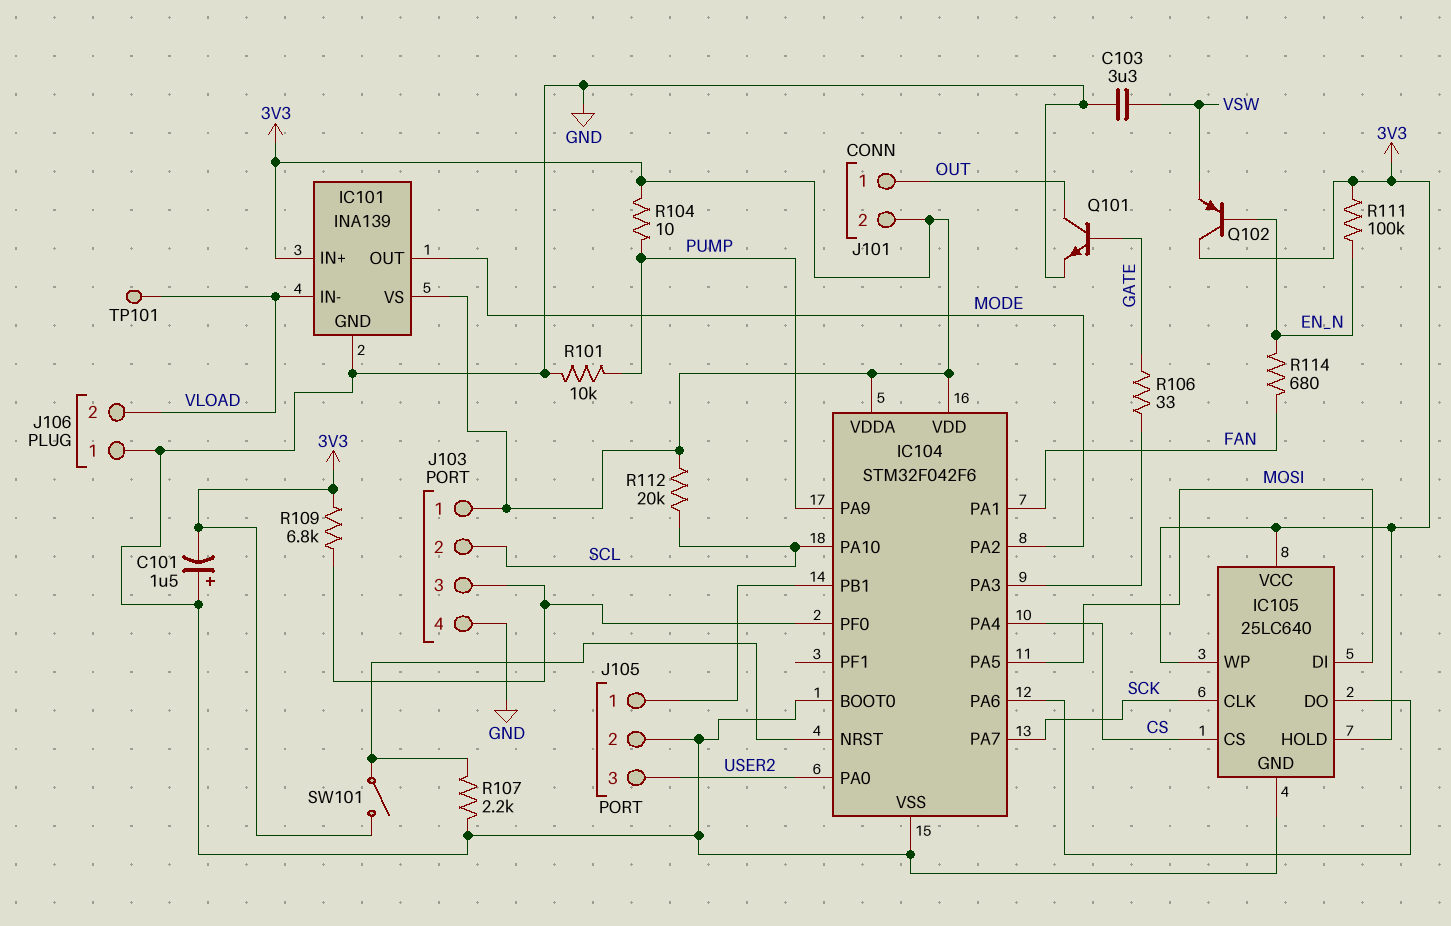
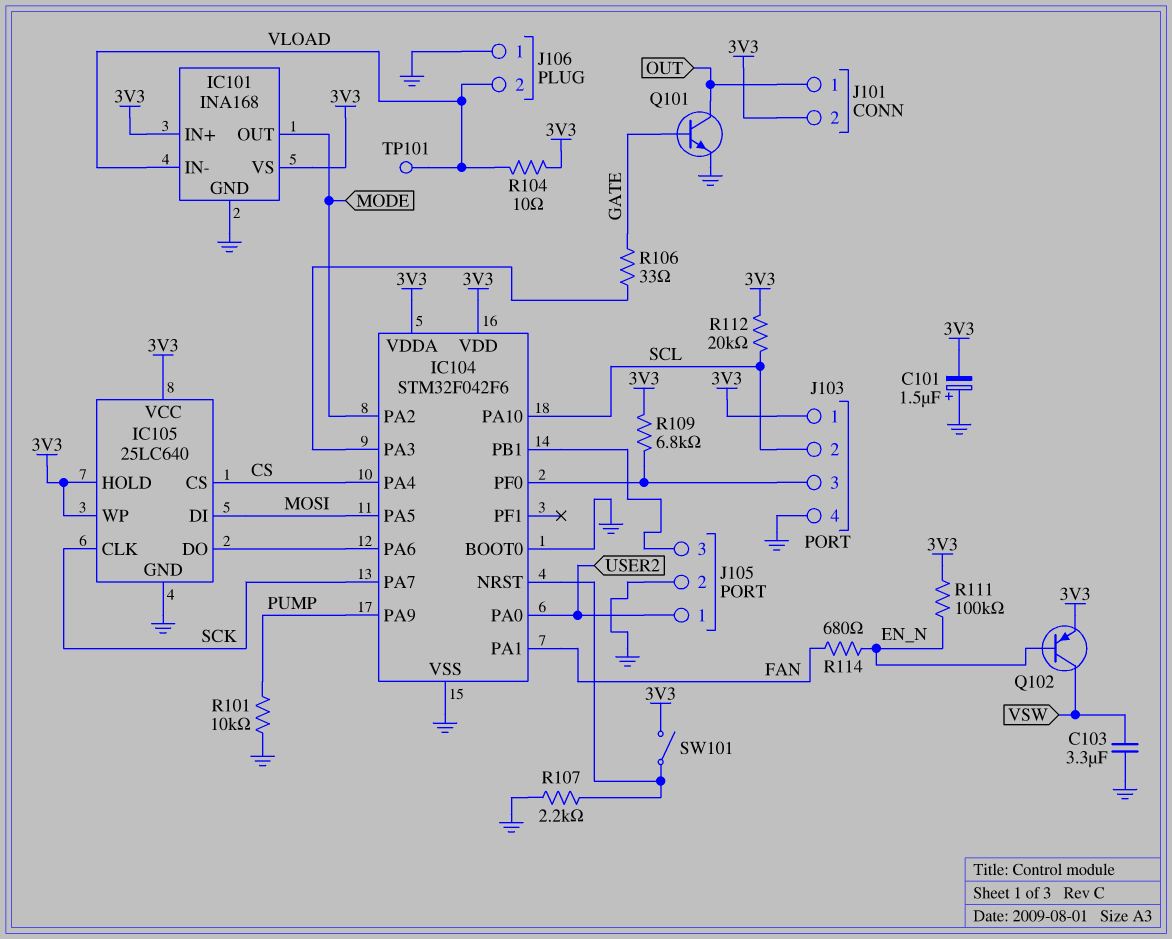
IC101: INA139 -> INA168
J105 pin 1: IC104/PB1 -> USER2
J105 pin 3: USER2 -> IC104/PB1
Q102: PNP (B EN_N, C 3V3, E VSW) -> PNP (B EN_N, C VSW, E 3V3)
R104: 10 (3V3, PUMP) -> 10 (3V3, VLOAD)

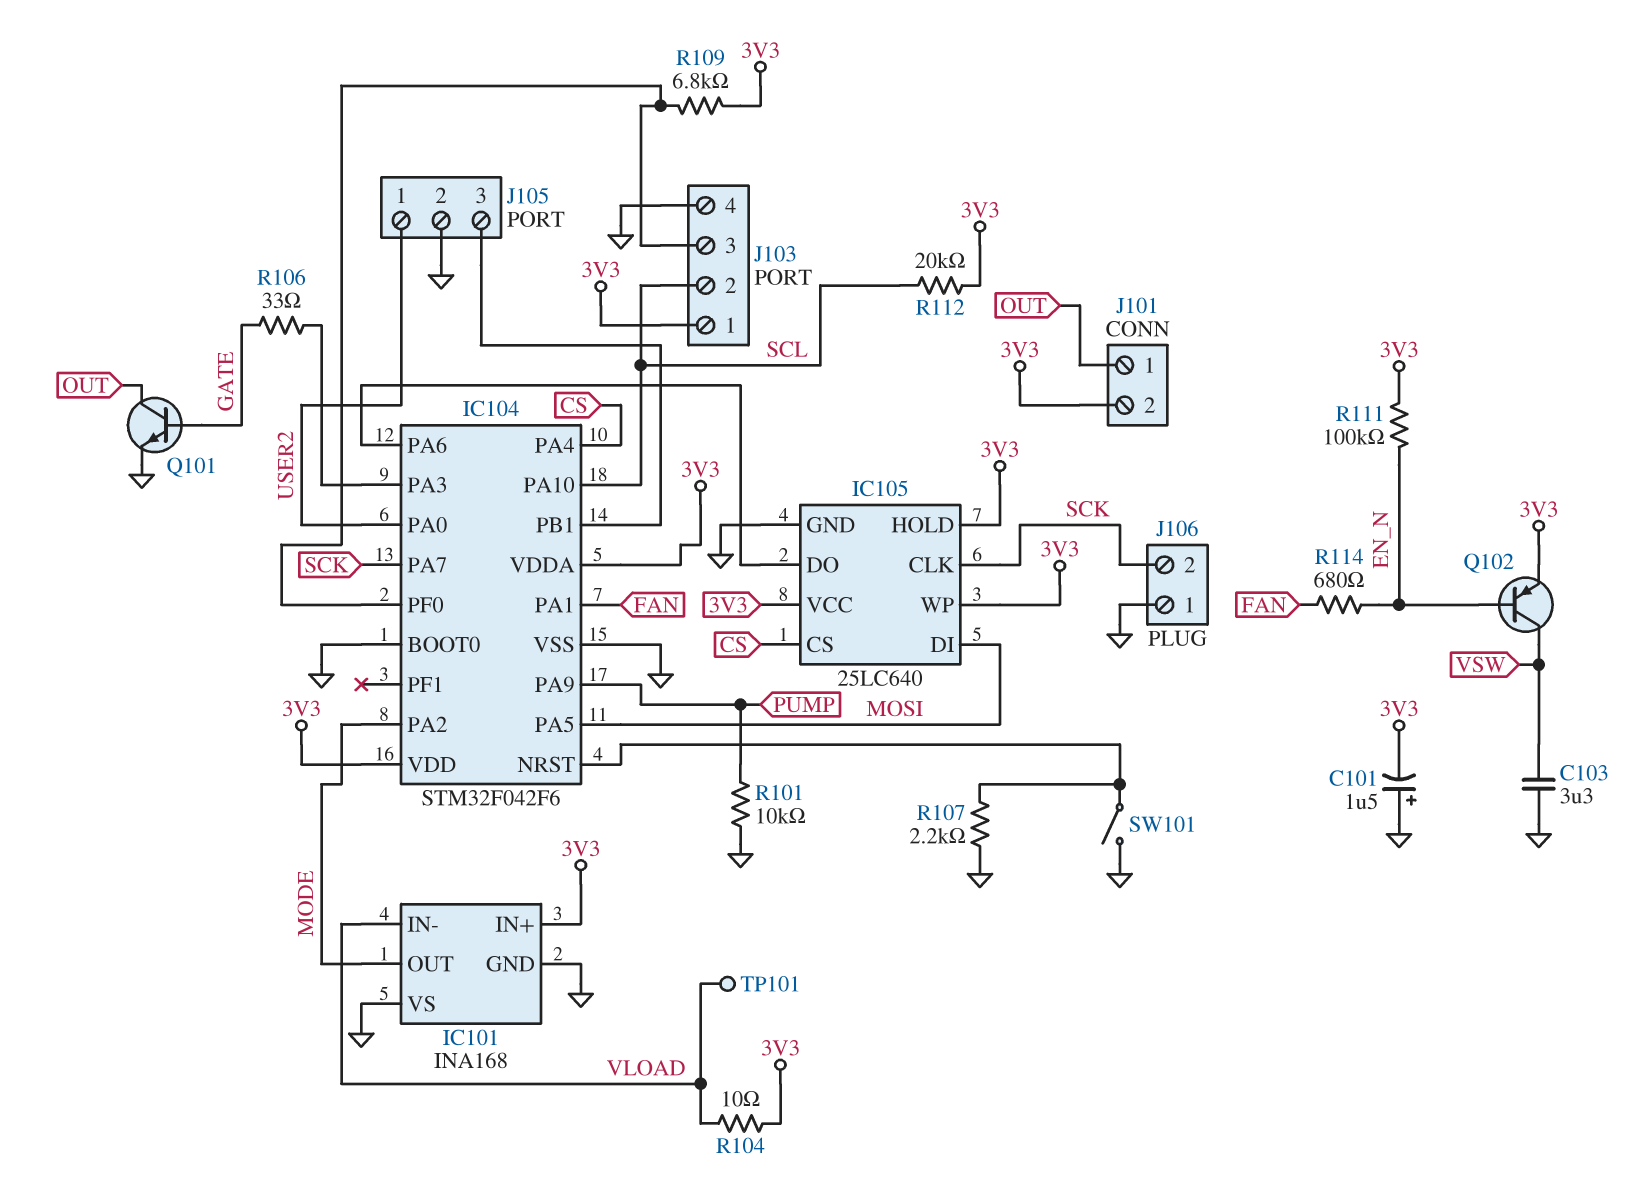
IC101 pin VS: 3V3 -> GND
J106 pin 2: VLOAD -> SCK
SW101: switch (3V3, IC104/NRST) -> switch (GND, IC104/NRST)

